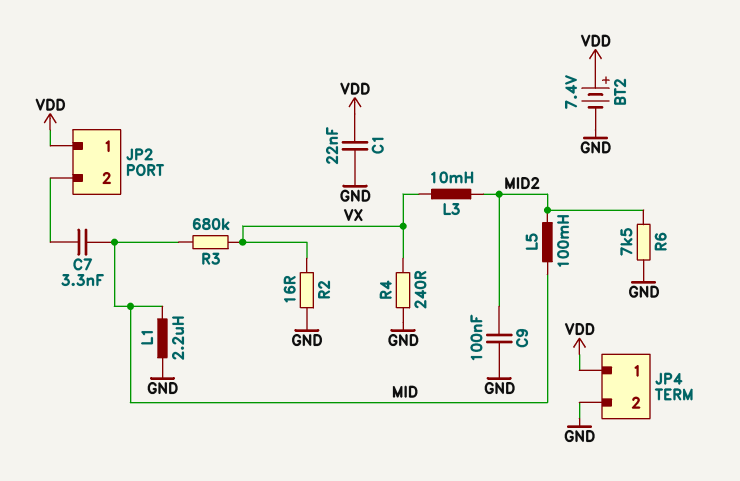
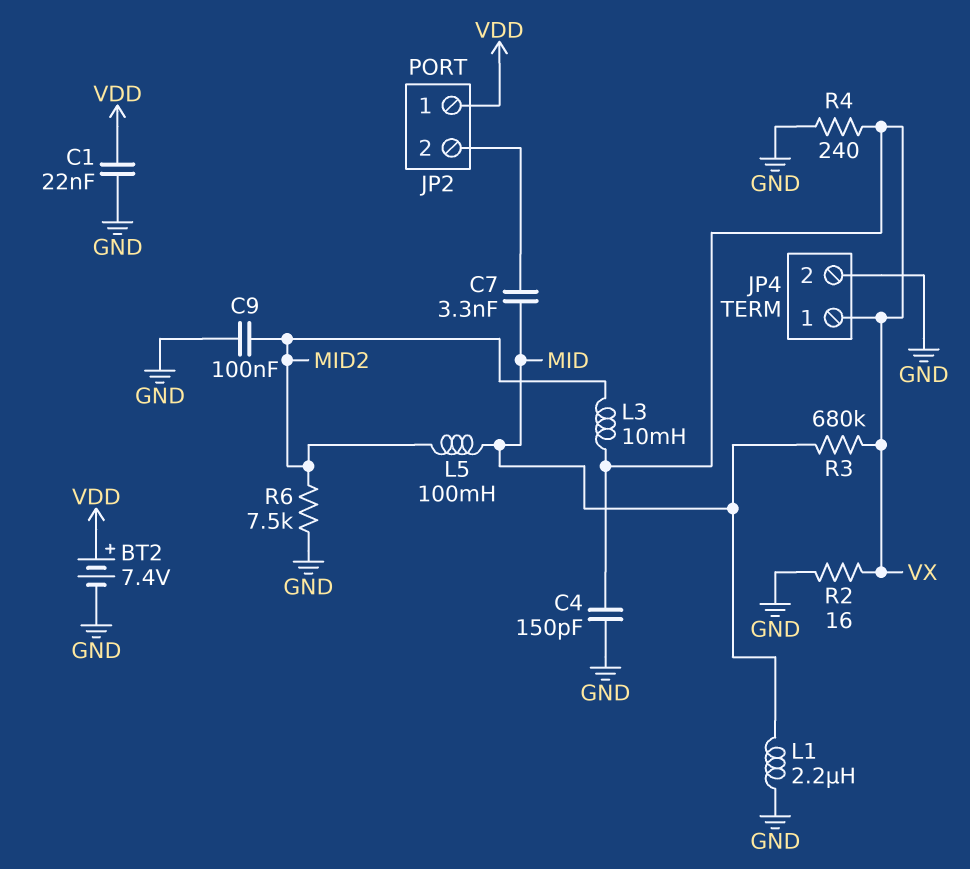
C4: none -> 150pF (GND, VX)
JP4 pin 1: VDD -> VX

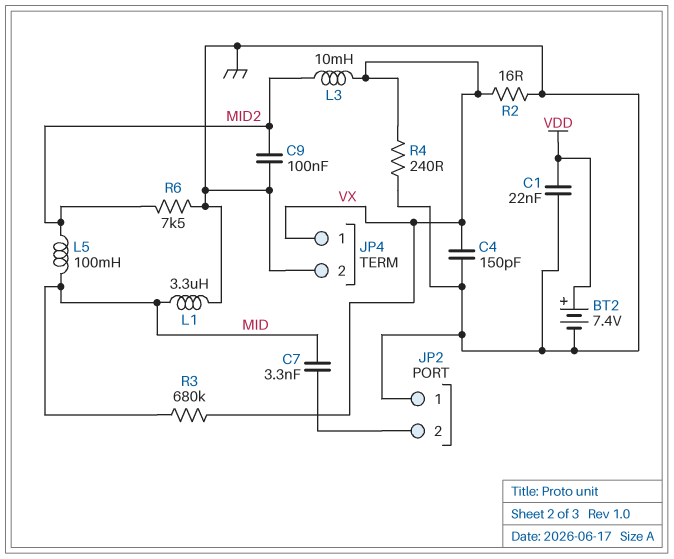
JP2 pin 1: VDD -> GND
L1: 2.2uH (GND, MID) -> 3.3uH (GND, MID)

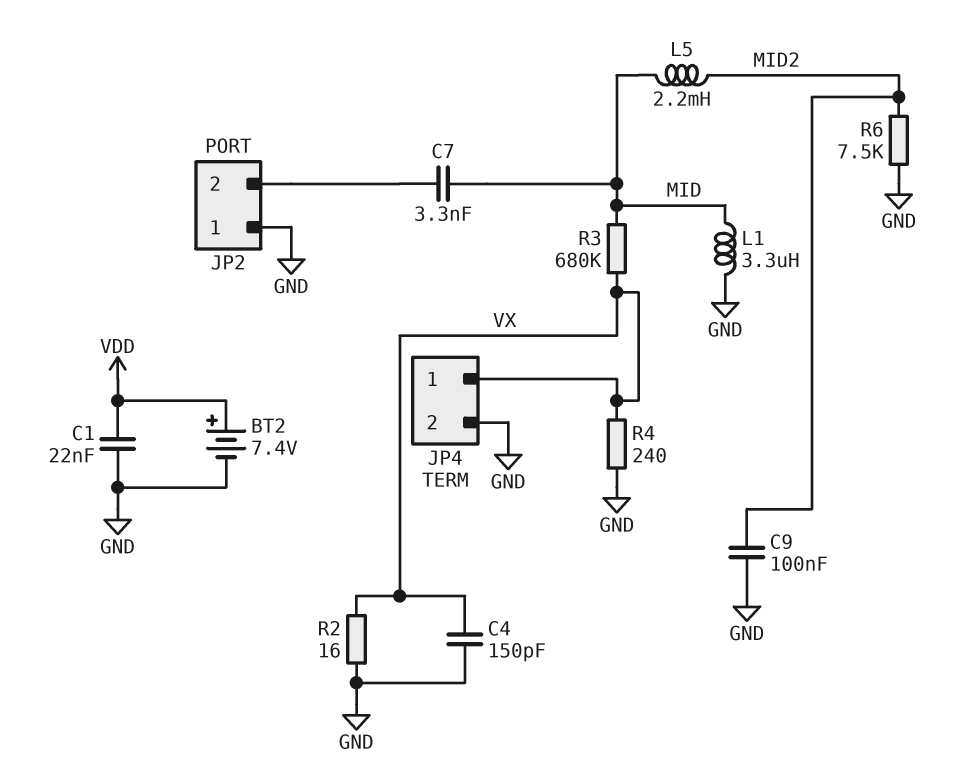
L3: 10mH (MID2, VX) -> none
L5: 100mH (MID, MID2) -> 2.2mH (MID, MID2)

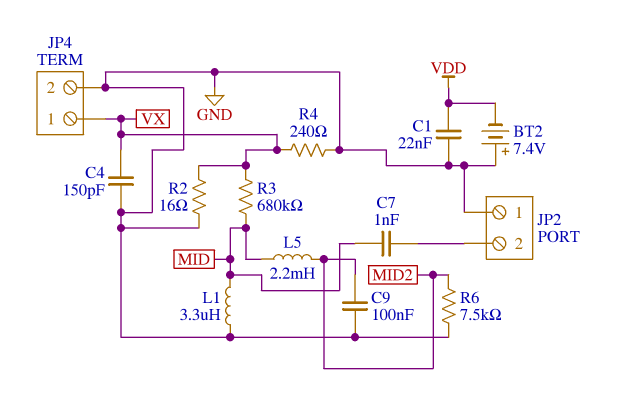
BT2: 7.4V (plus VDD, minus GND) -> 7.4V (plus GND, minus VDD)
C7: 3.3nF (JP2/2, MID) -> 1nF (JP2/2, MID)

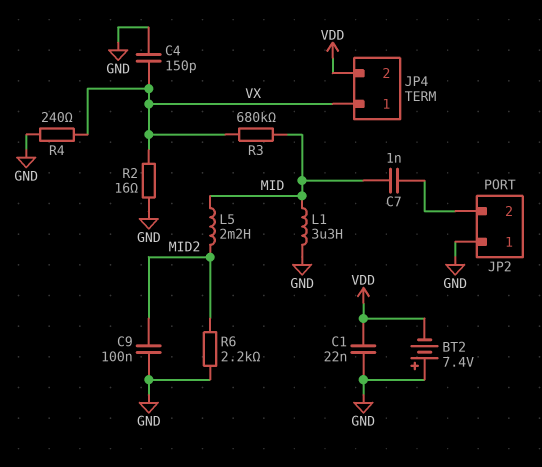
JP4 pin 2: GND -> VDD
R6: 7.5k (GND, MID2) -> 2.2k (GND, MID2)

